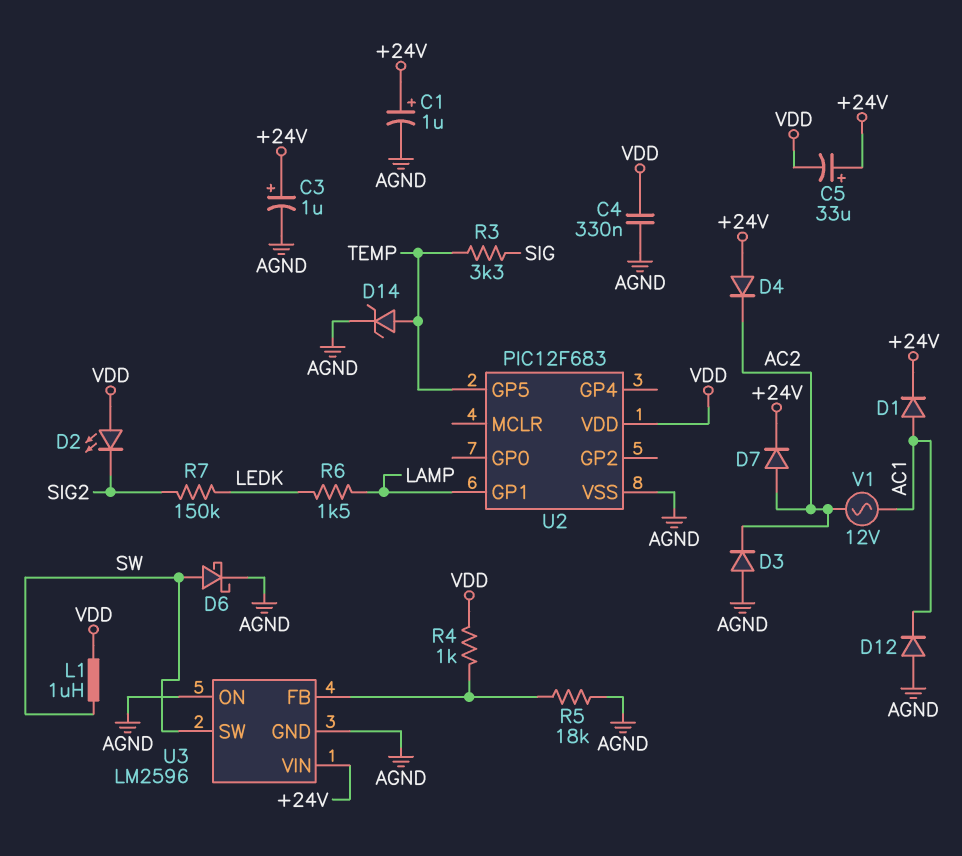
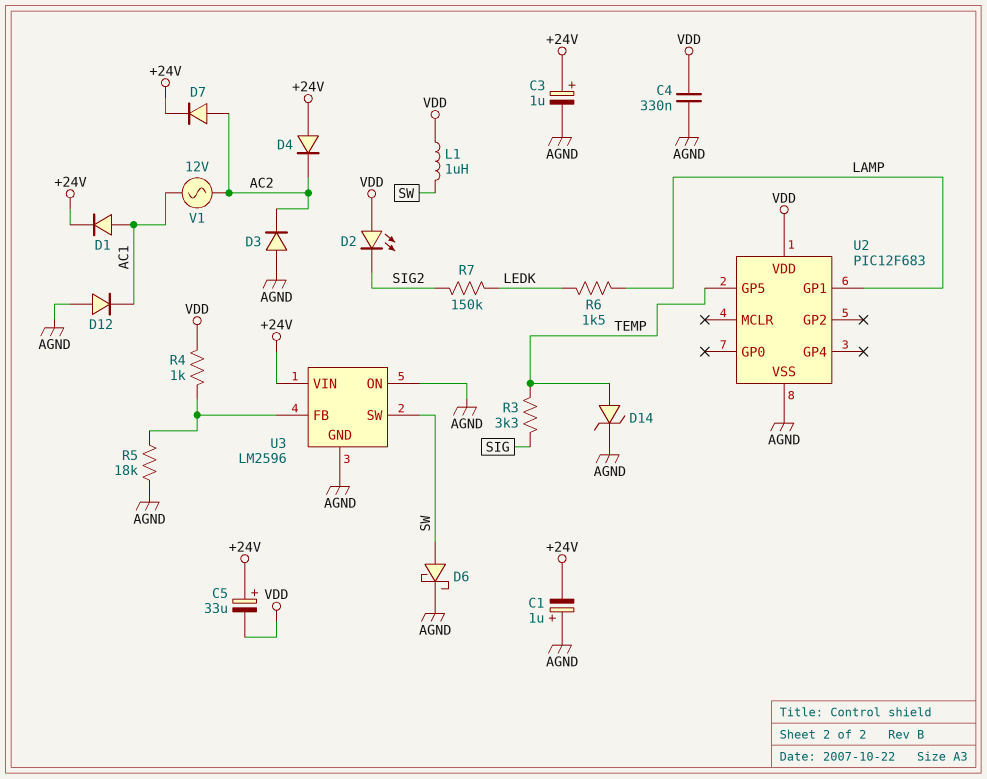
C1: 1uF (plus +24V, minus AGND) -> 1uF (plus AGND, minus +24V)

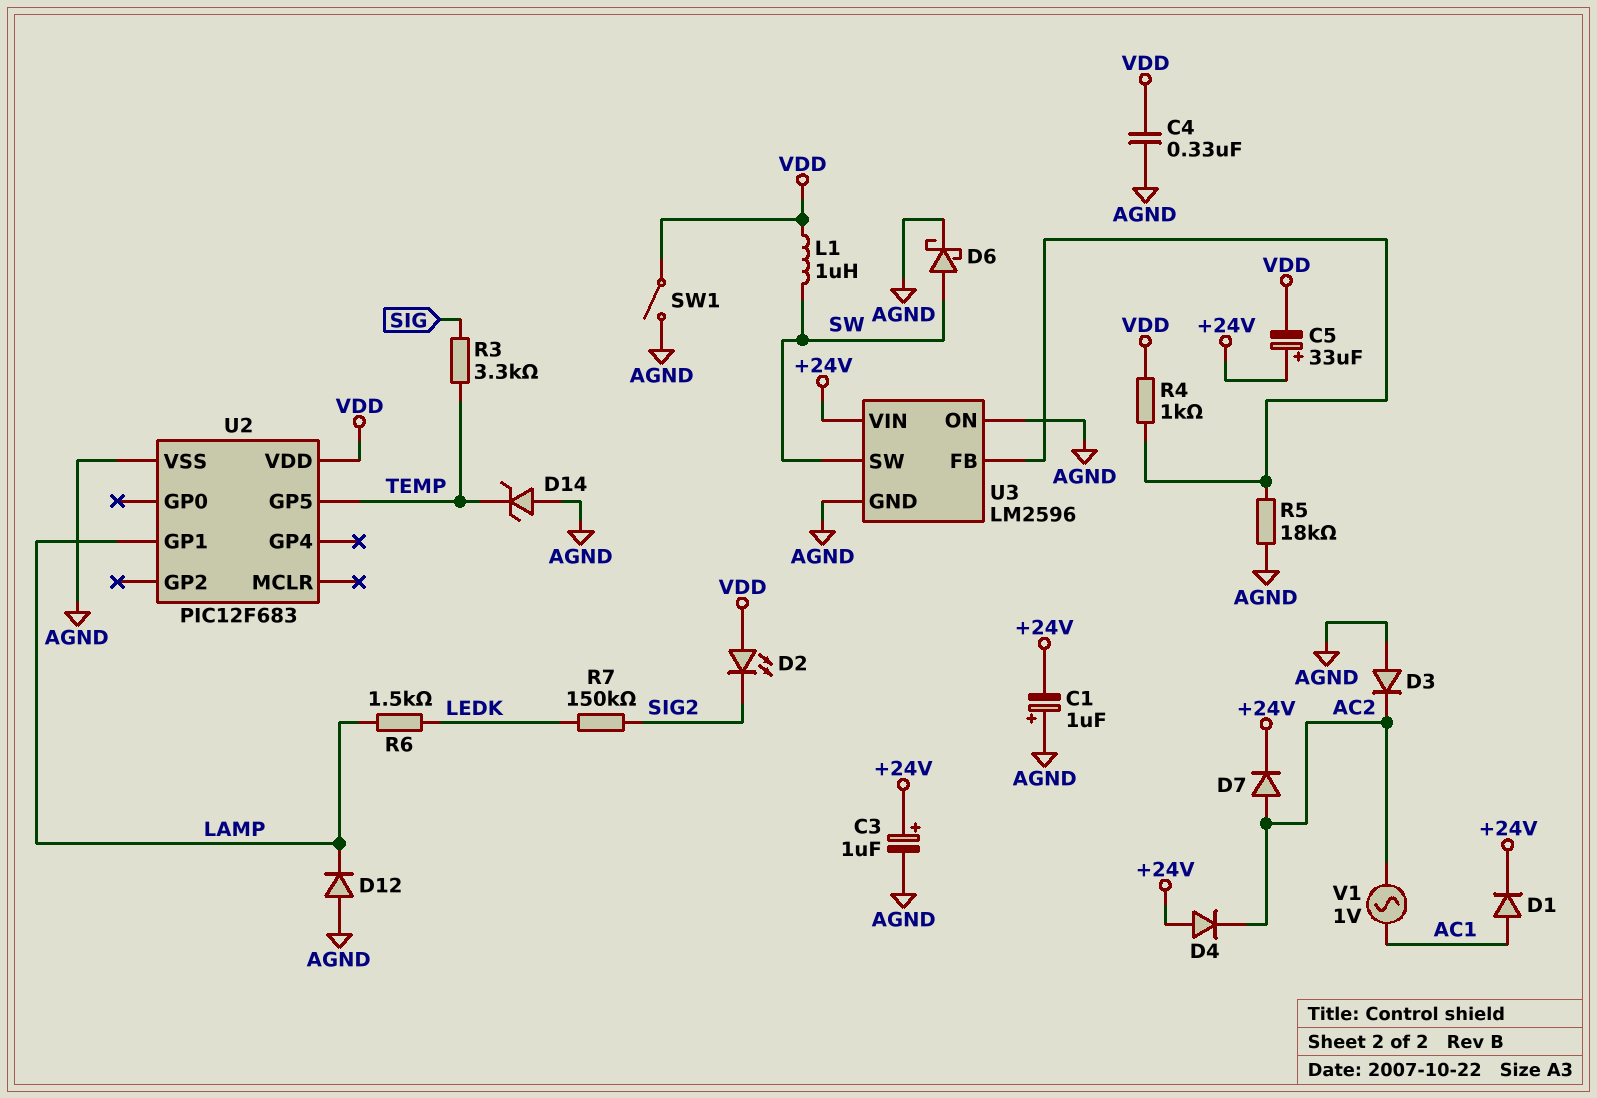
D12: diode (A AGND, K AC1) -> diode (A AGND, K LAMP)
D14: zener (A TEMP, K AGND) -> zener (A AGND, K TEMP)
SW1: none -> switch (AGND, VDD)
V1: AC 12V (AC1, AC2) -> AC 1V (AC1, AC2)

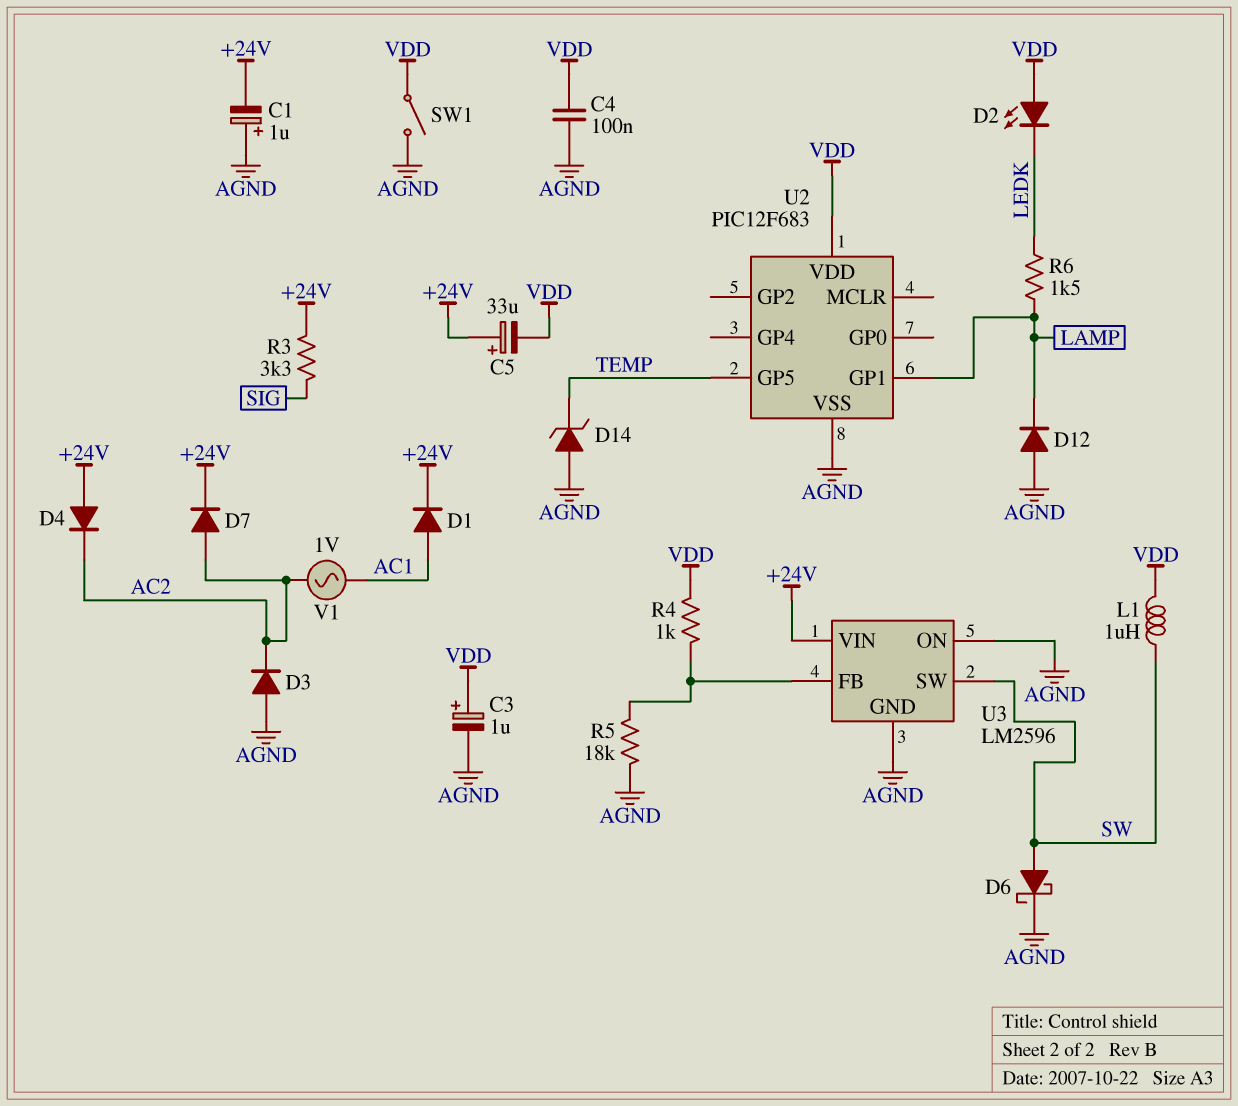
C3: 1uF (plus +24V, minus AGND) -> 1uF (plus VDD, minus AGND)
C4: 330nF (AGND, VDD) -> 100nF (AGND, VDD)
D2: LED (A VDD, K SIG2) -> LED (A VDD, K LEDK)
R3: 3.3k (SIG, TEMP) -> 3.3k (+24V, SIG)
R7: 150k (LEDK, SIG2) -> none

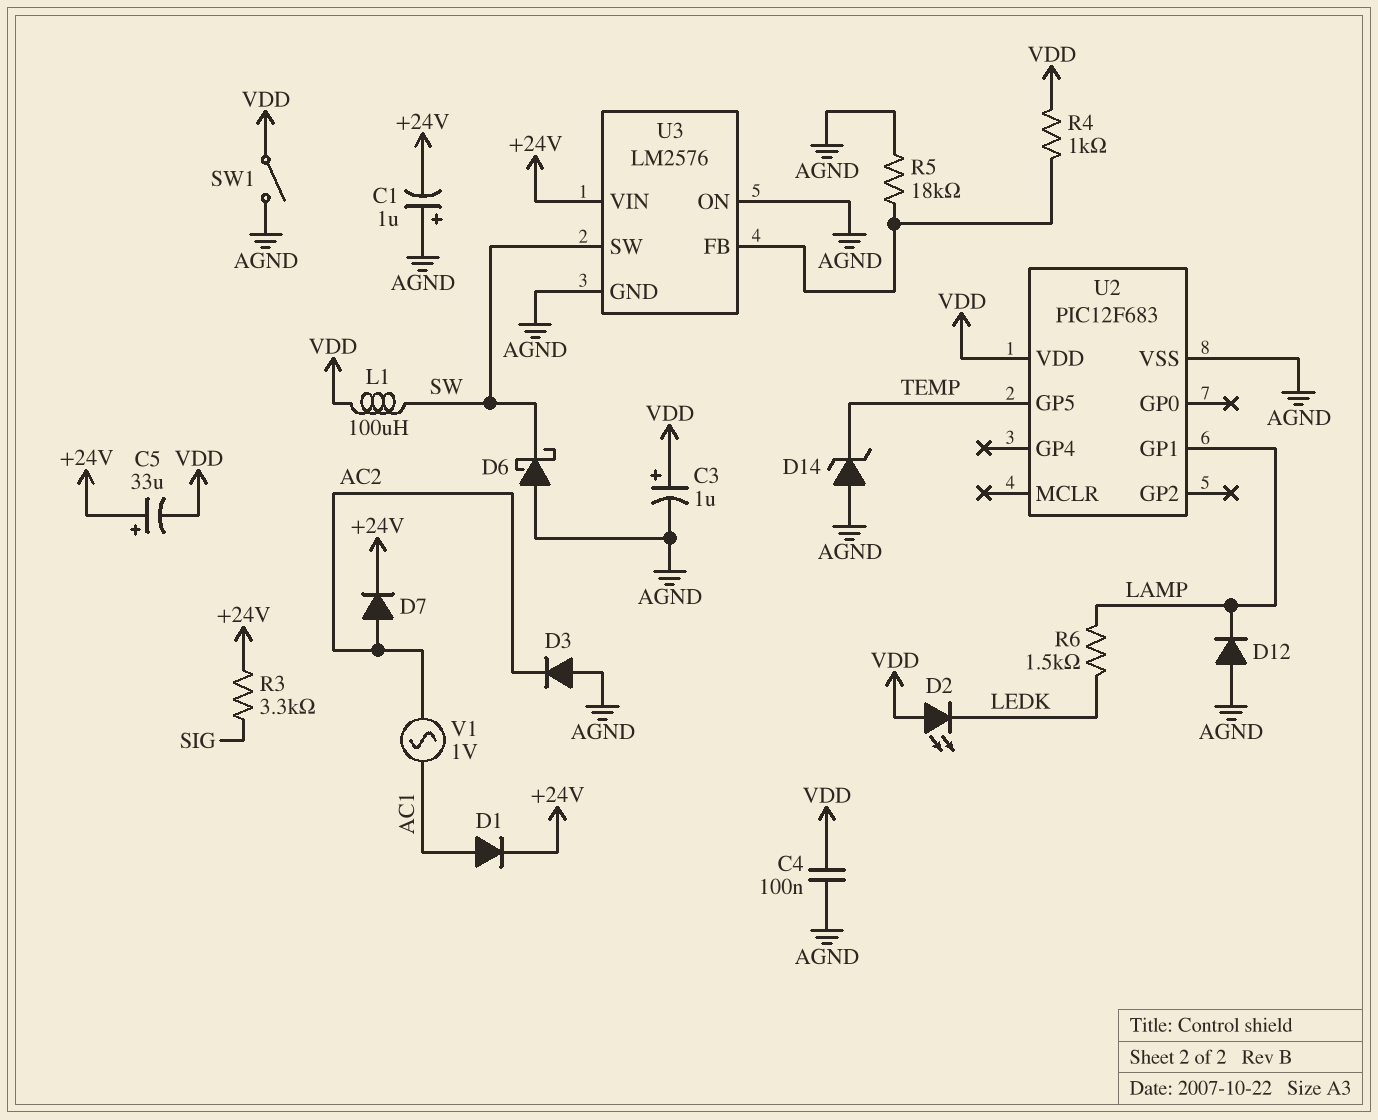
D4: diode (A +24V, K AC2) -> none
D6: schottky (A SW, K AGND) -> schottky (A AGND, K SW)
L1: 1uH (SW, VDD) -> 100uH (SW, VDD)
U3: LM2596 -> LM2576

